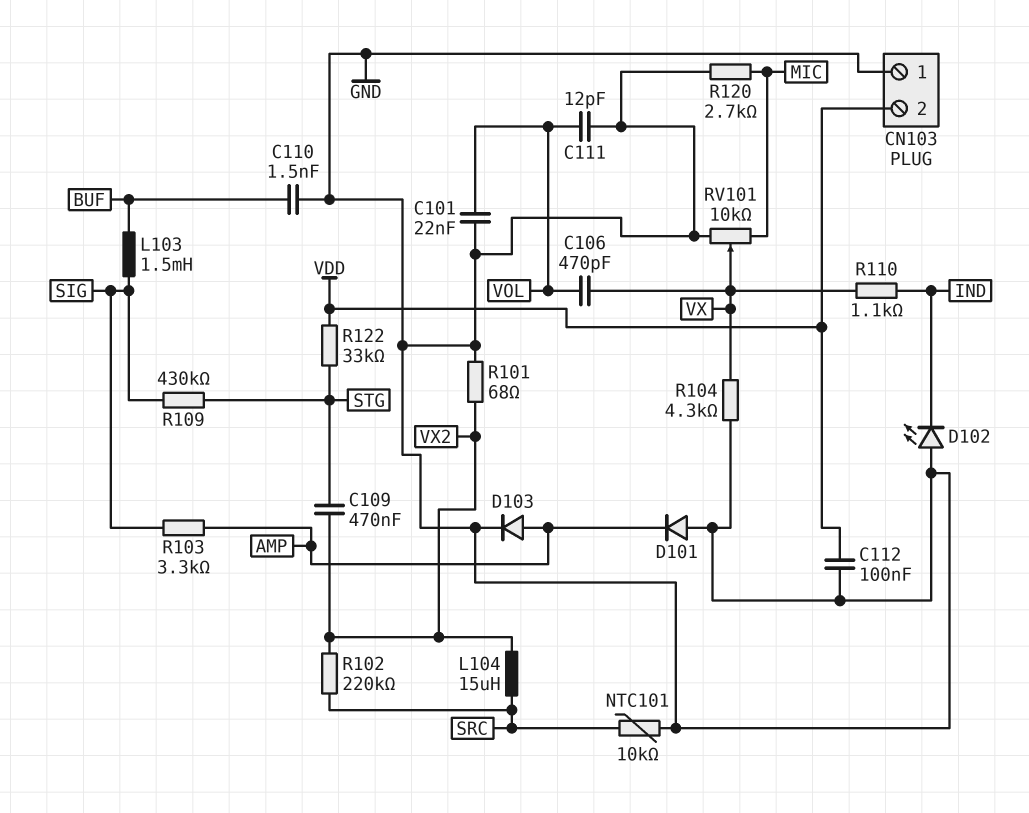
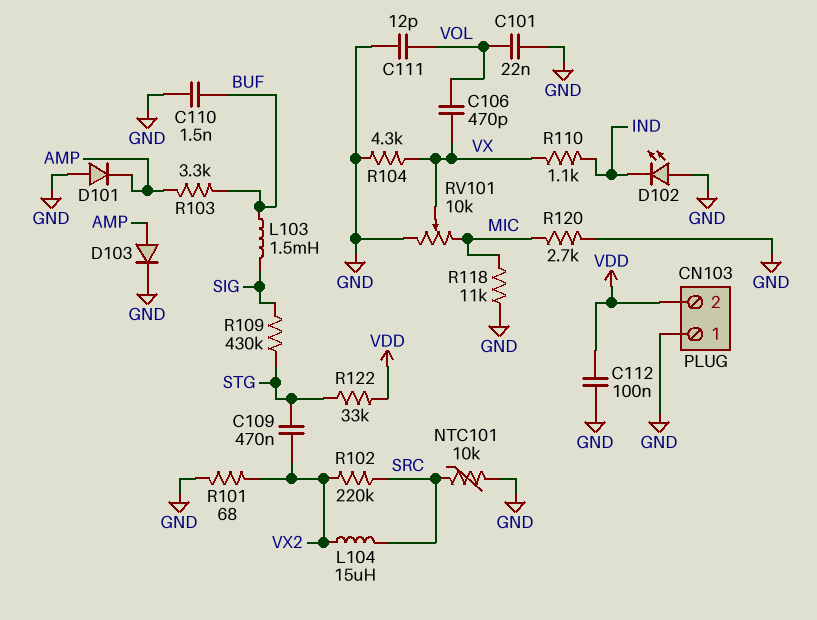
R103: 3.3k (AMP, SIG) -> 3.3k (AMP, BUF)
R118: none -> 11k (GND, MIC)

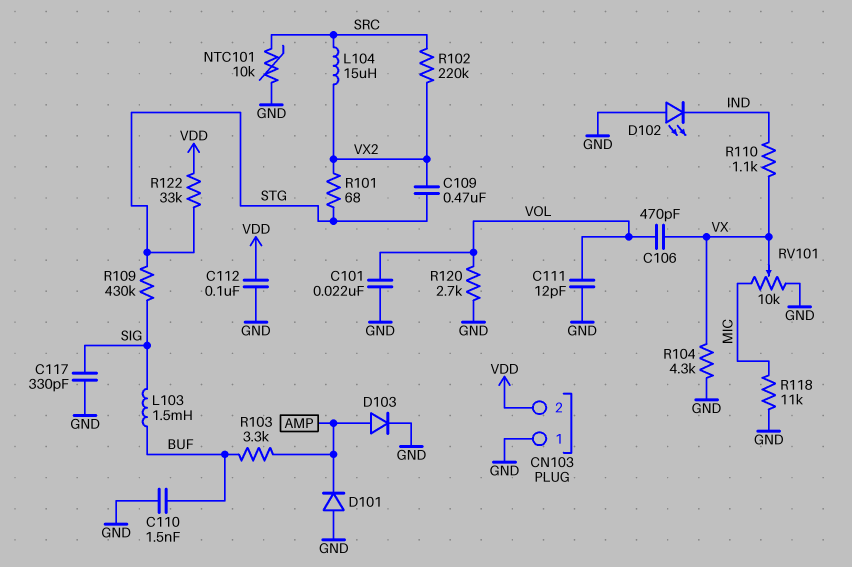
C117: none -> 330pF (GND, SIG)
R101: 68 (GND, VX2) -> 68 (STG, VX2)
R120: 2.7k (GND, MIC) -> 2.7k (GND, VOL)

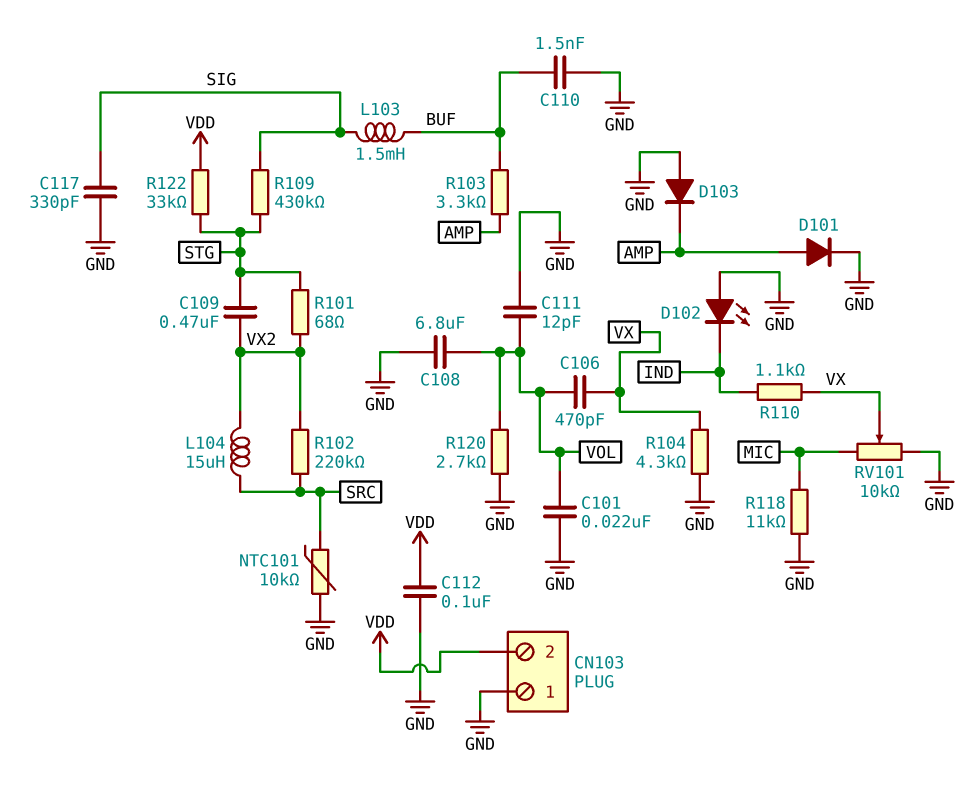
C108: none -> 6.8uF (GND, VOL)
D101: diode (A GND, K AMP) -> diode (A AMP, K GND)
D103: diode (A AMP, K GND) -> diode (A GND, K AMP)

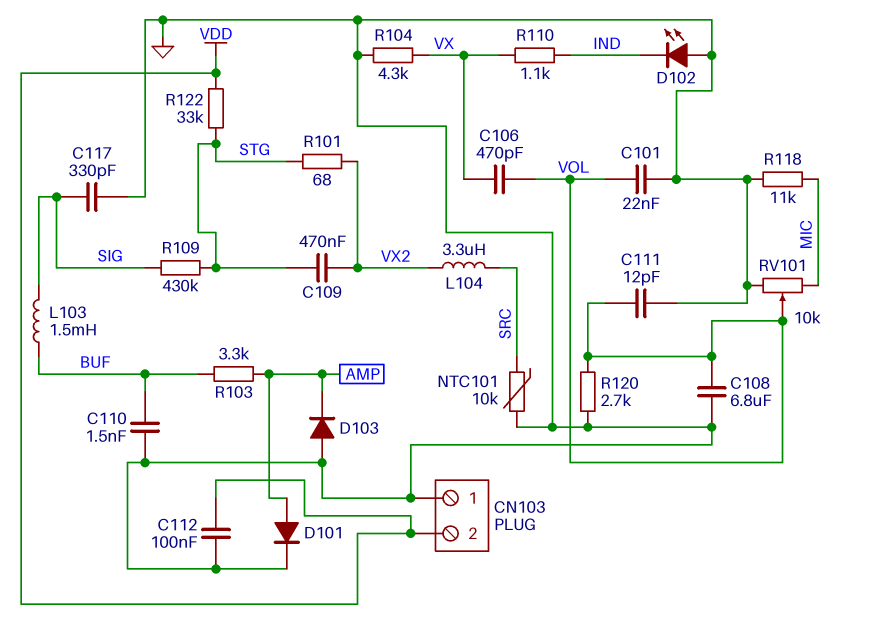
L104: 15uH (SRC, VX2) -> 3.3uH (SRC, VX2)
R102: 220k (SRC, VX2) -> none
RV101: 10k (GND, MIC, wiper VX) -> 10k (GND, MIC, wiper VOL)

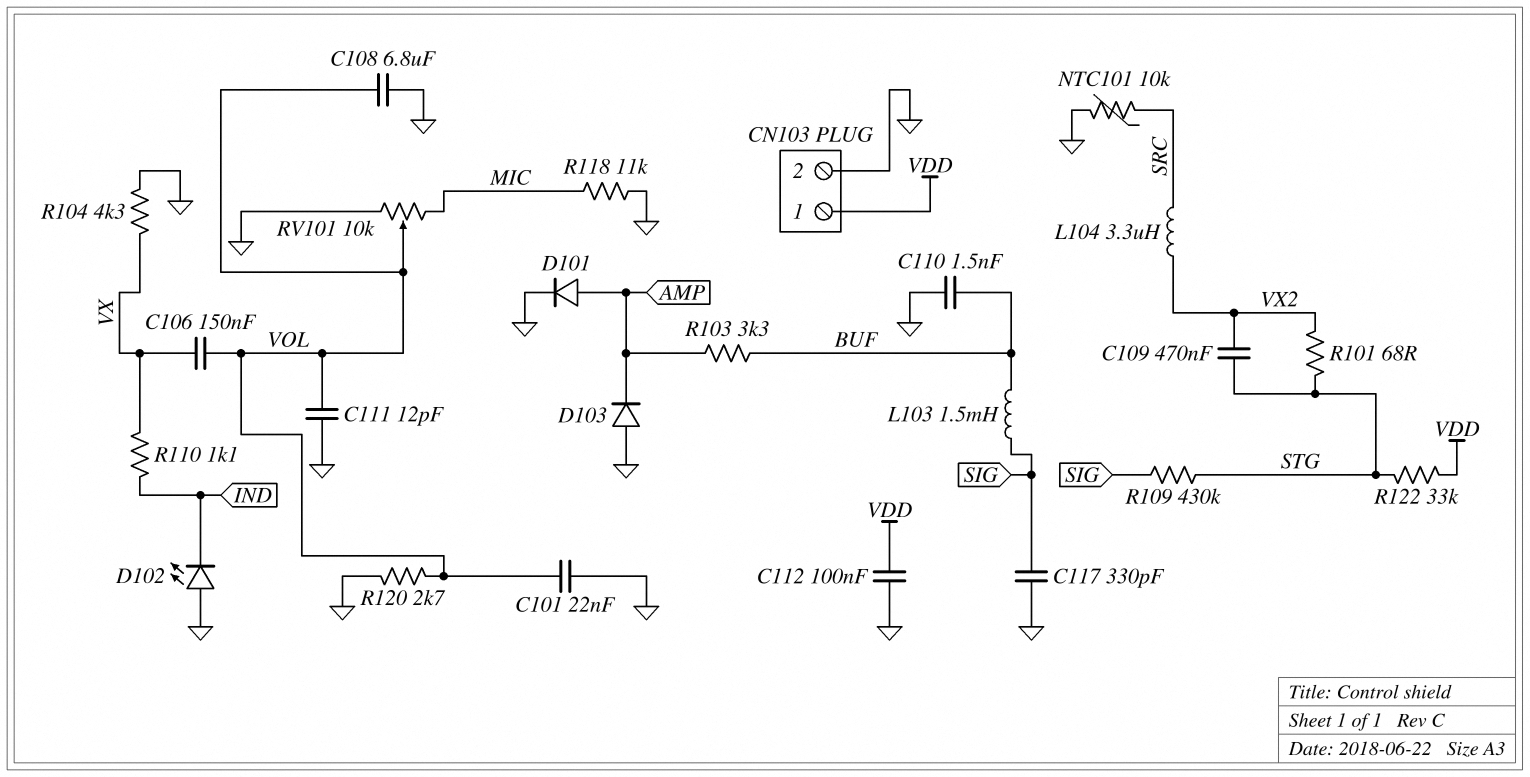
C106: 470pF (VOL, VX) -> 150nF (VOL, VX)
CN103 pin 1: GND -> VDD
CN103 pin 2: VDD -> GND

